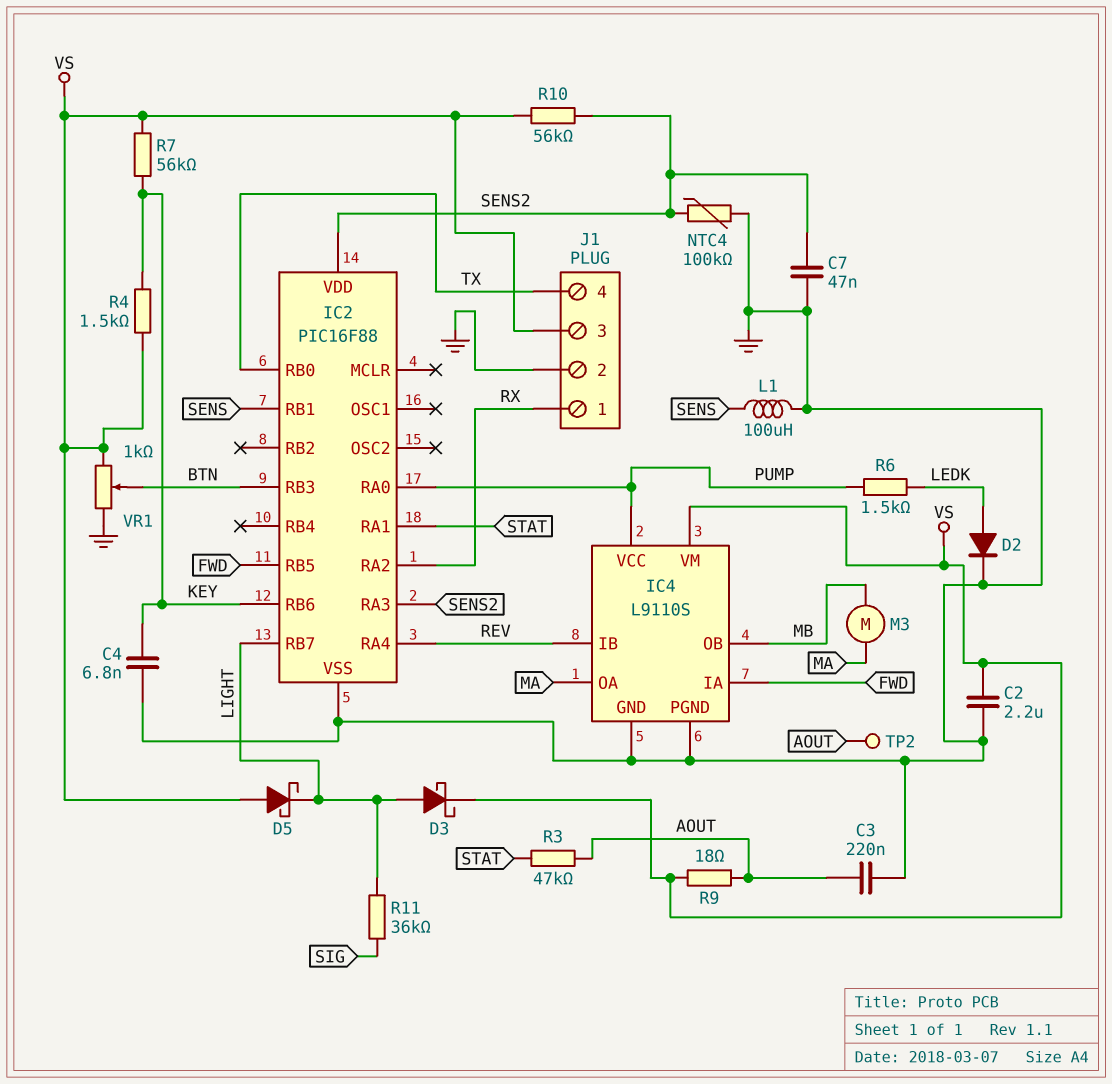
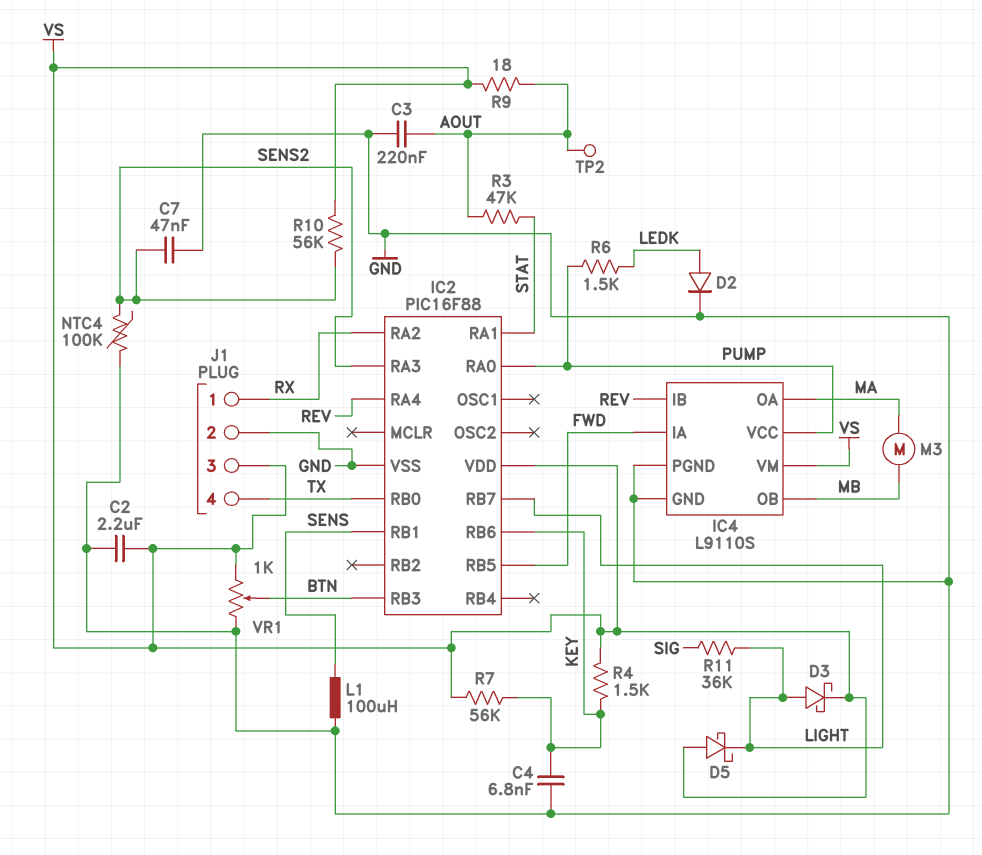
IC2 pin VDD: SENS2 -> VS

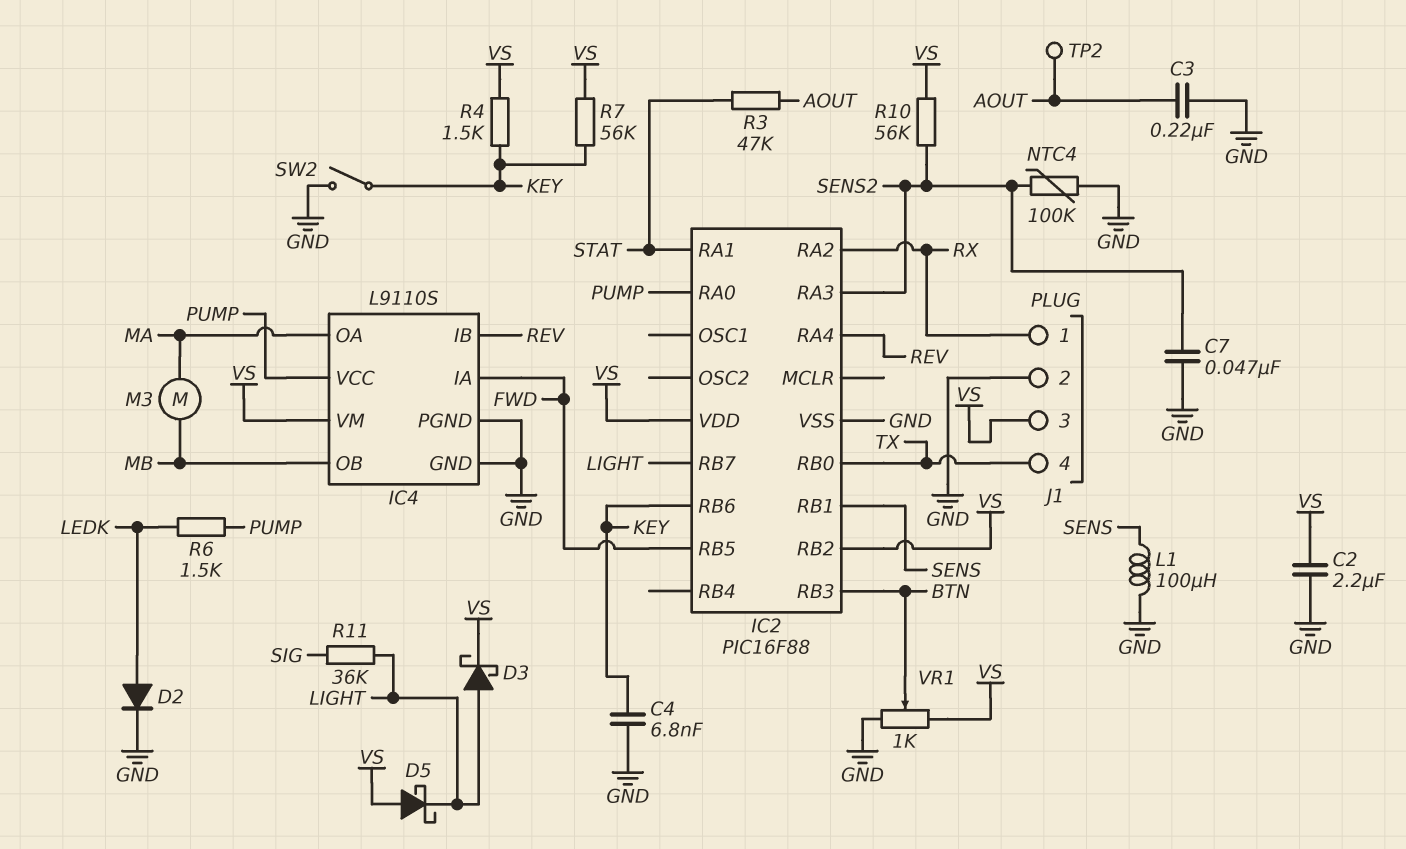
IC2 pin RB2: none -> VS
R9: 18 (AOUT, VS) -> none
SW2: none -> switch (GND, KEY)

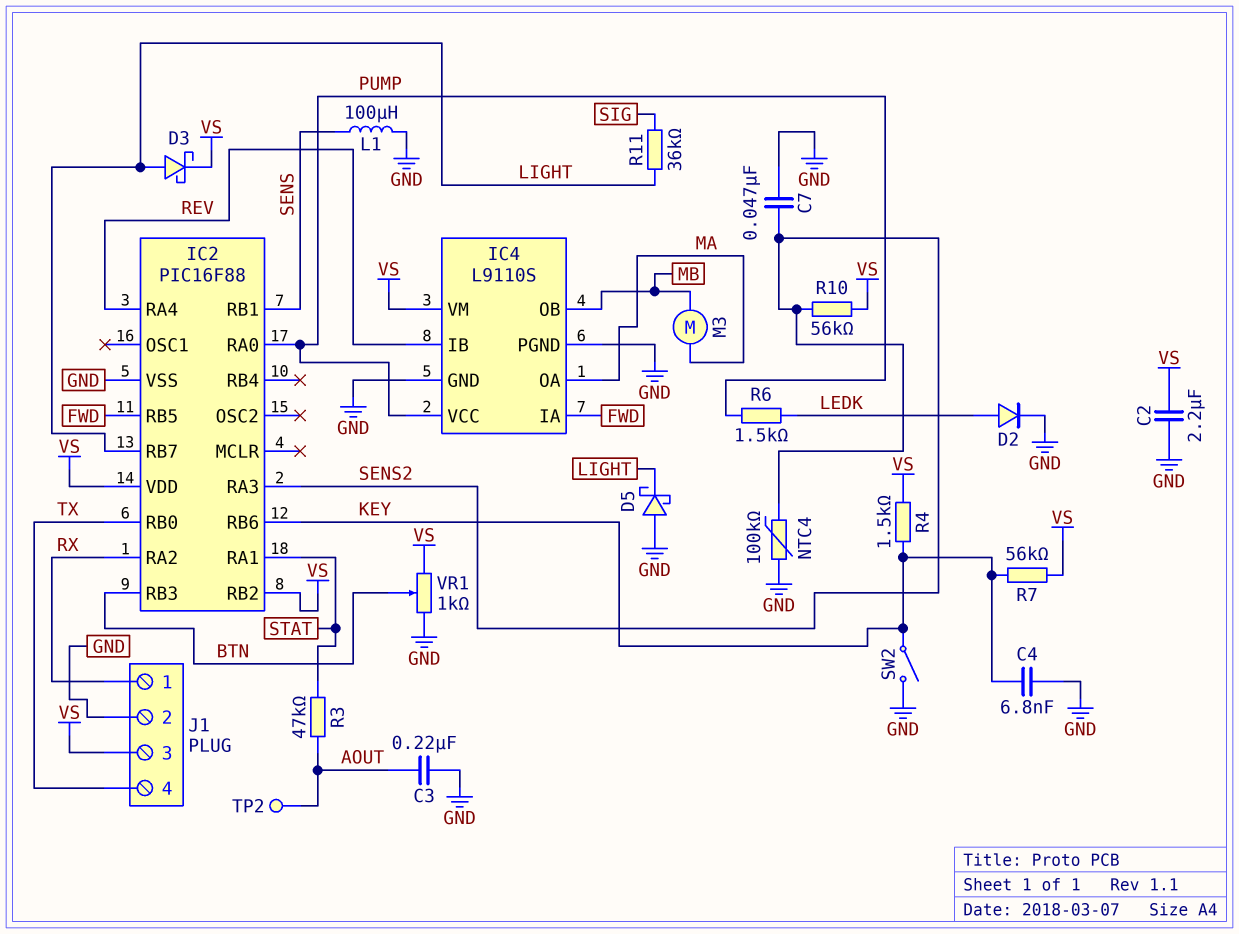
D5: schottky (A VS, K LIGHT) -> schottky (A GND, K LIGHT)

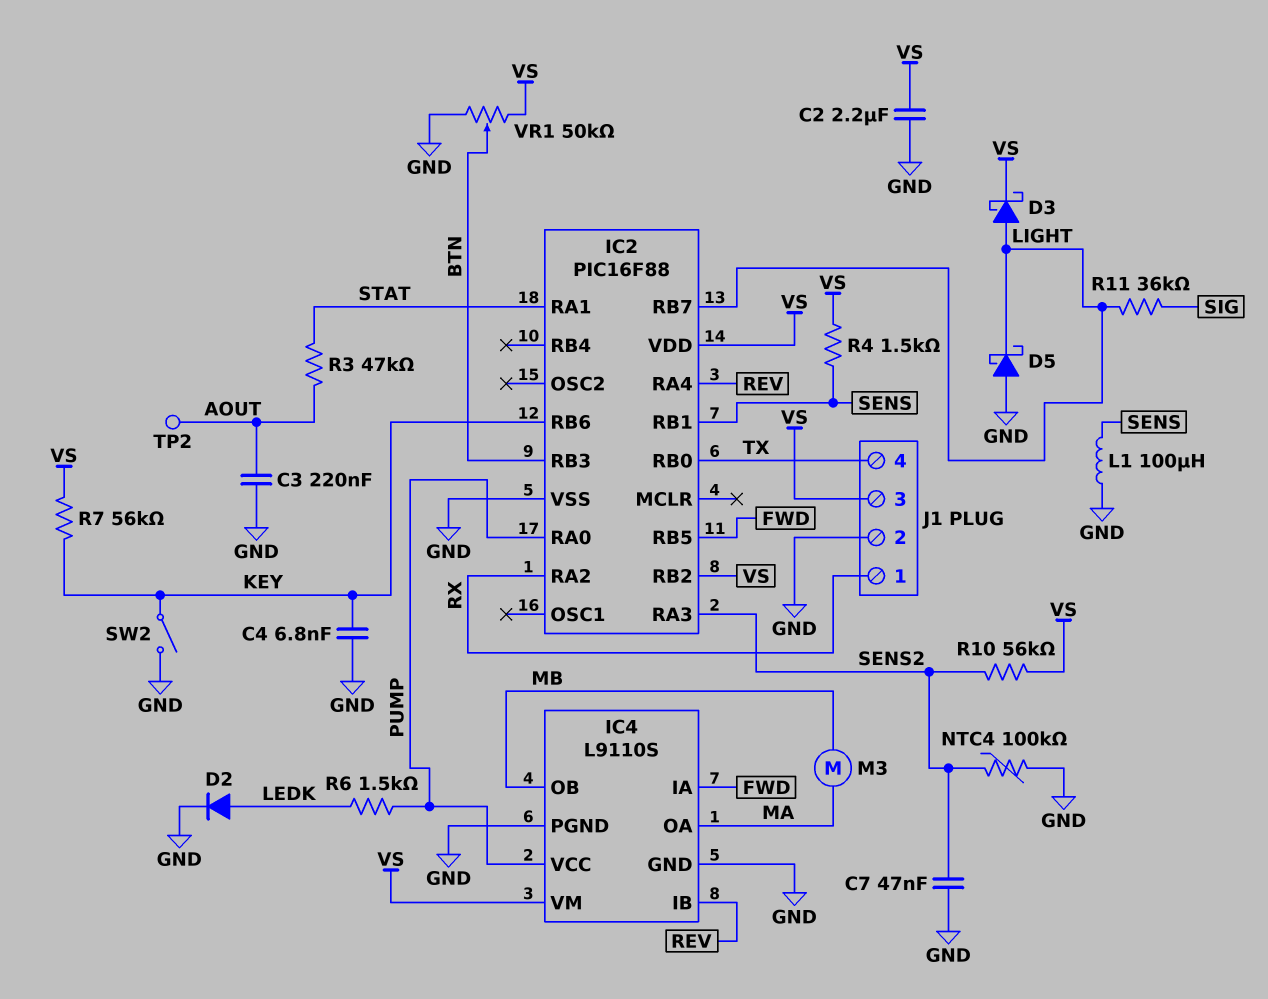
R4: 1.5k (KEY, VS) -> 1.5k (SENS, VS)
VR1: 1k (GND, VS, wiper BTN) -> 50k (GND, VS, wiper BTN)

